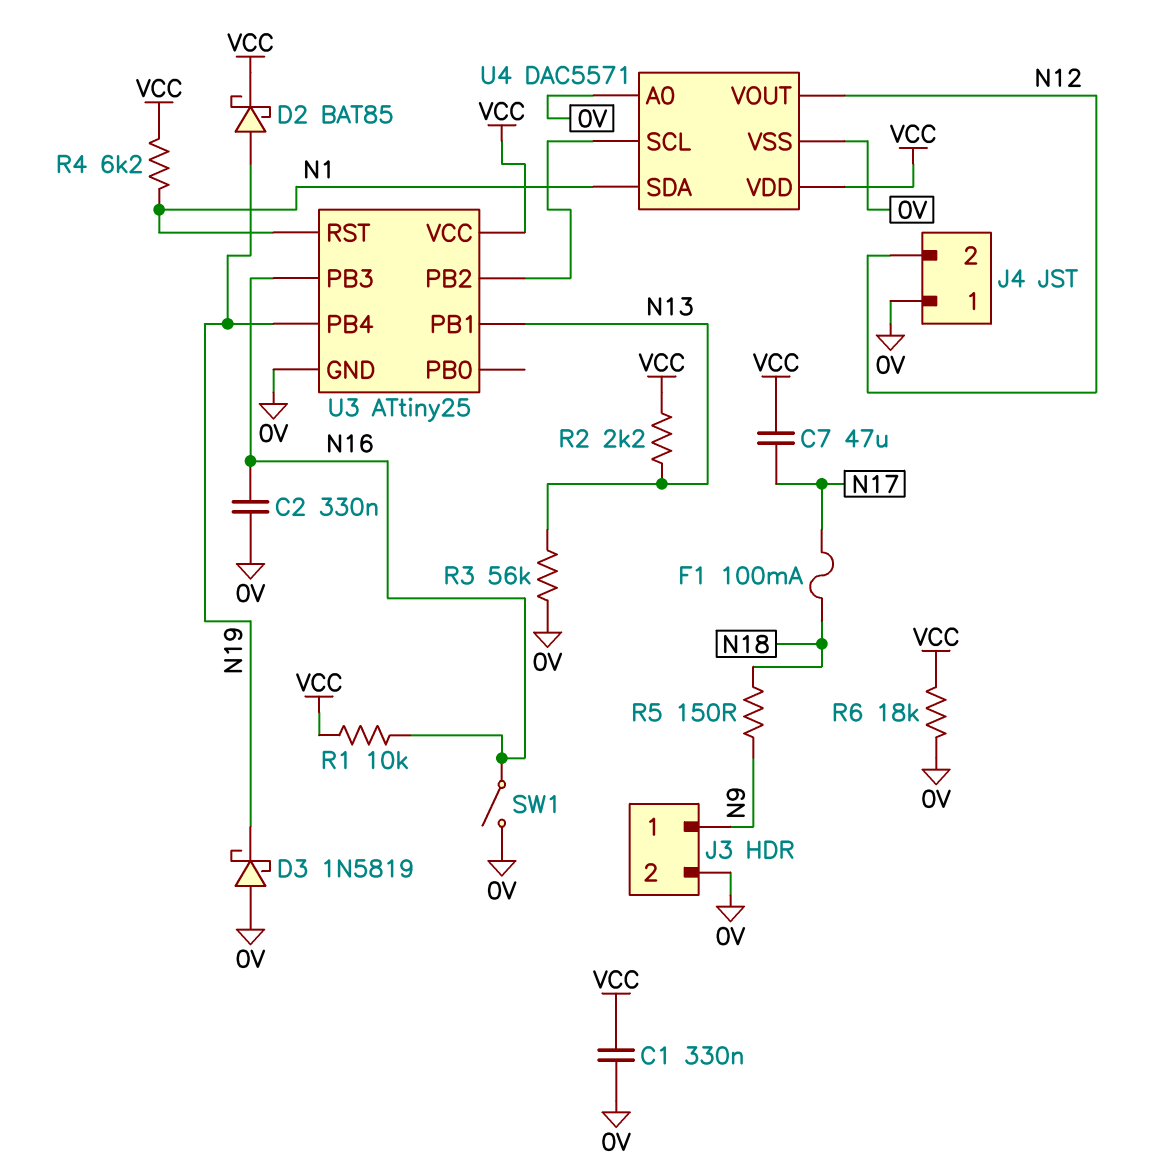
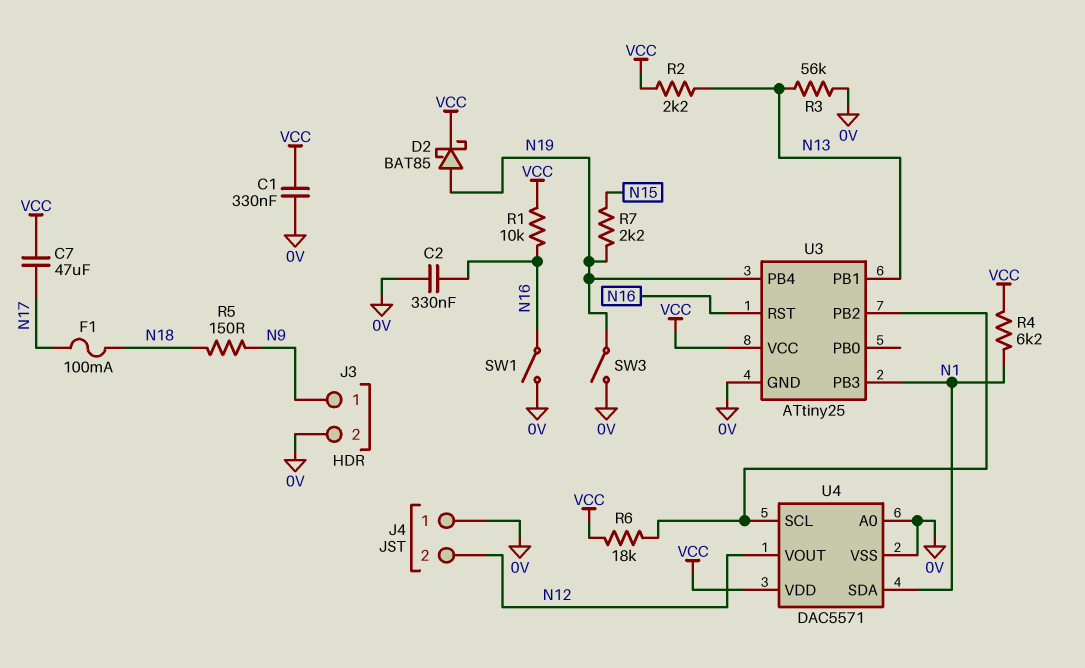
D3: schottky 1N5819 (A 0V, K N19) -> none
R6: 18k (0V, VCC) -> 18k (U3/PB2, VCC)
R7: none -> 2.2k (N15, N19)
SW3: none -> switch (0V, N19)
U3 pin PB3: N16 -> N1
U3 pin RST: N1 -> N16

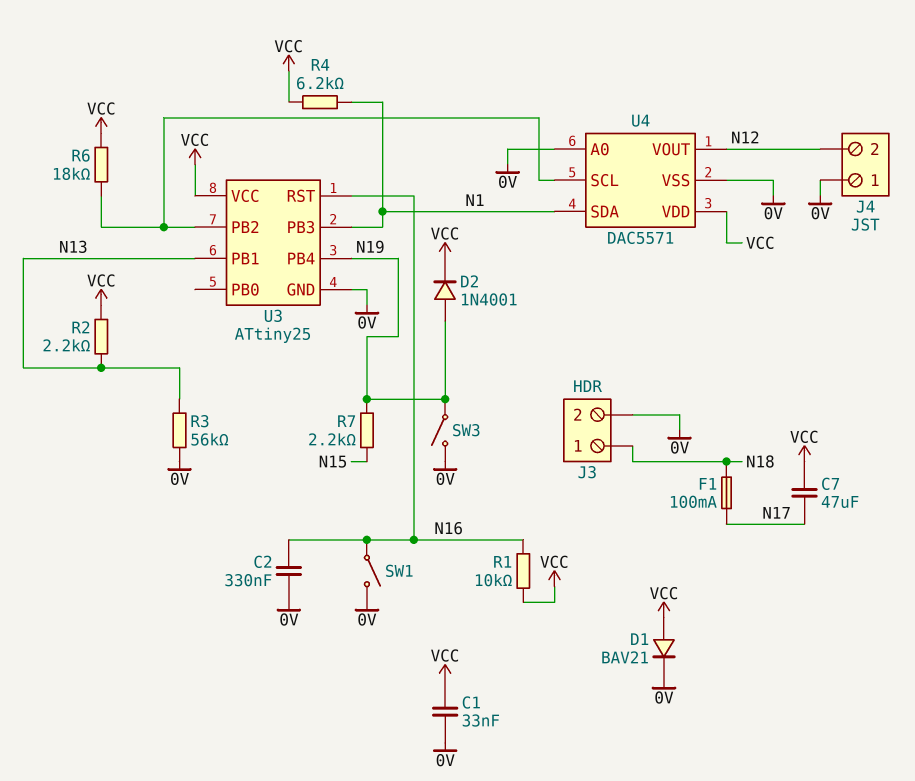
C1: 330nF (0V, VCC) -> 33nF (0V, VCC)
D1: none -> diode BAV21 (A VCC, K 0V)
D2: schottky BAT85 (A N19, K VCC) -> diode 1N4001 (A N19, K VCC)
J3 pin 1: N9 -> N18
R5: 150 (N9, N18) -> none

